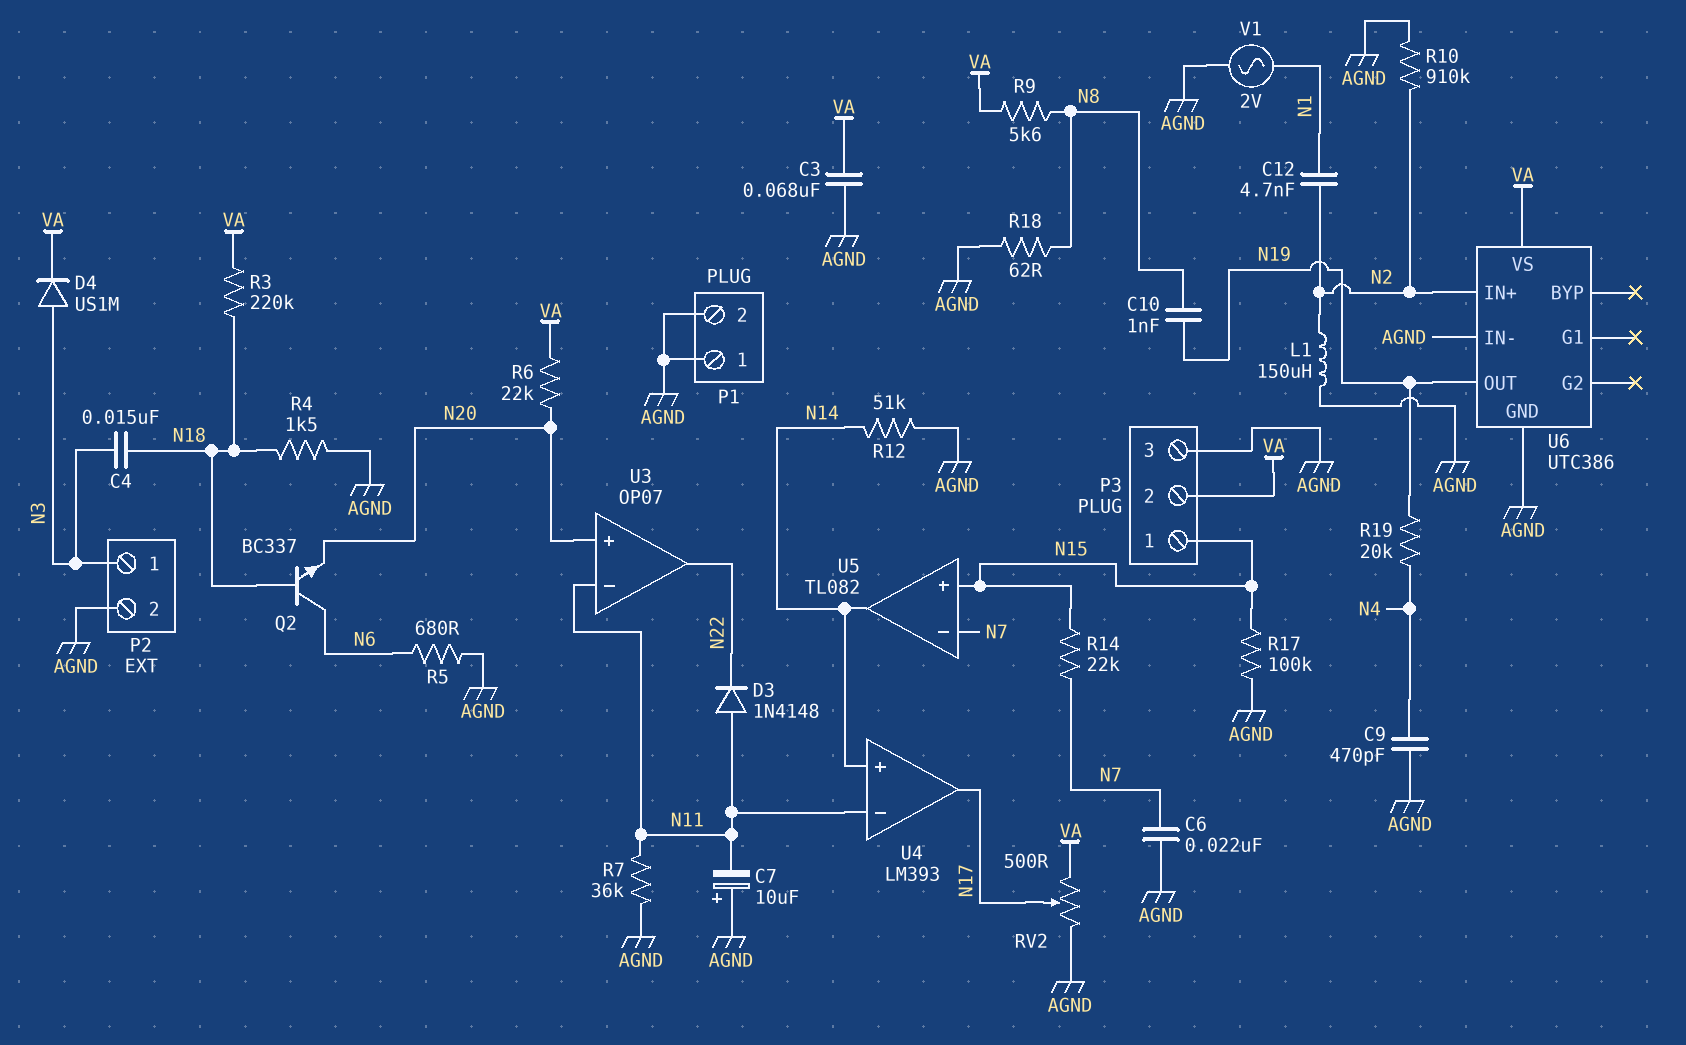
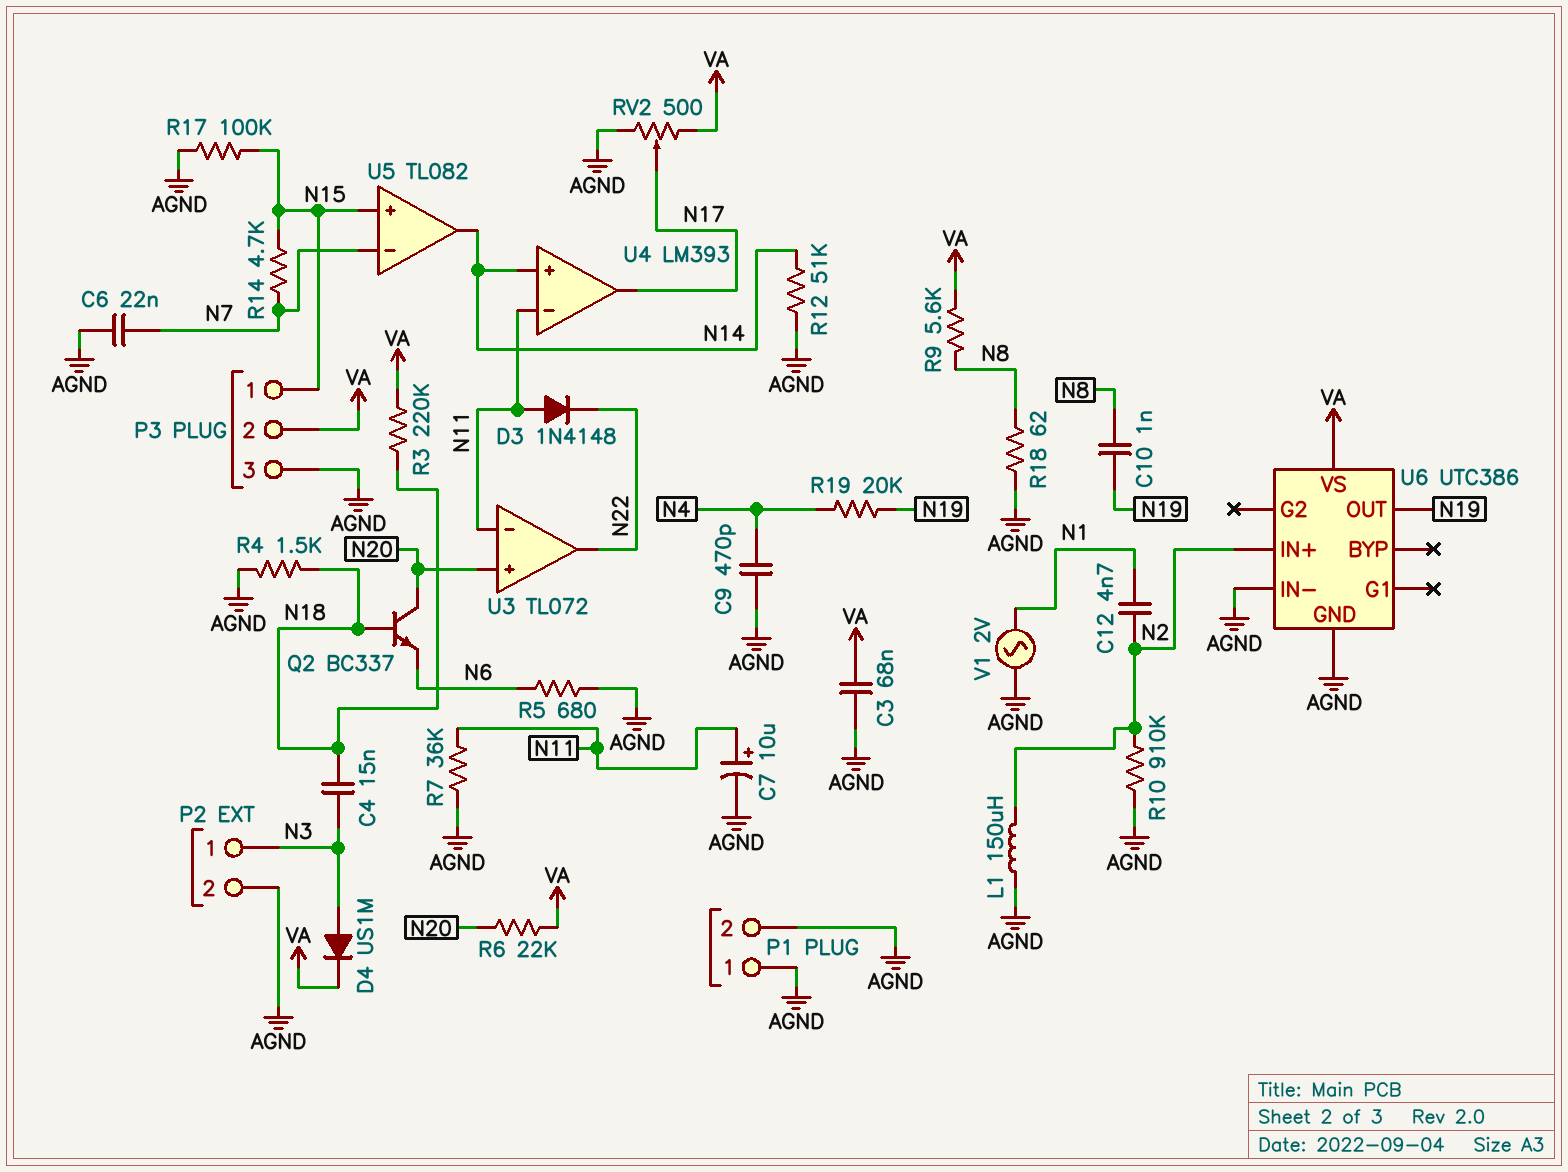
C7: 10uF (plus AGND, minus N11) -> 10uF (plus N11, minus AGND)
Q2: NPN BC337 (B N18, C N6, E N20) -> NPN BC337 (B N18, C N20, E N6)
R14: 22k (N7, N15) -> 4.7k (N7, N15)
U3: OP07 -> TL072

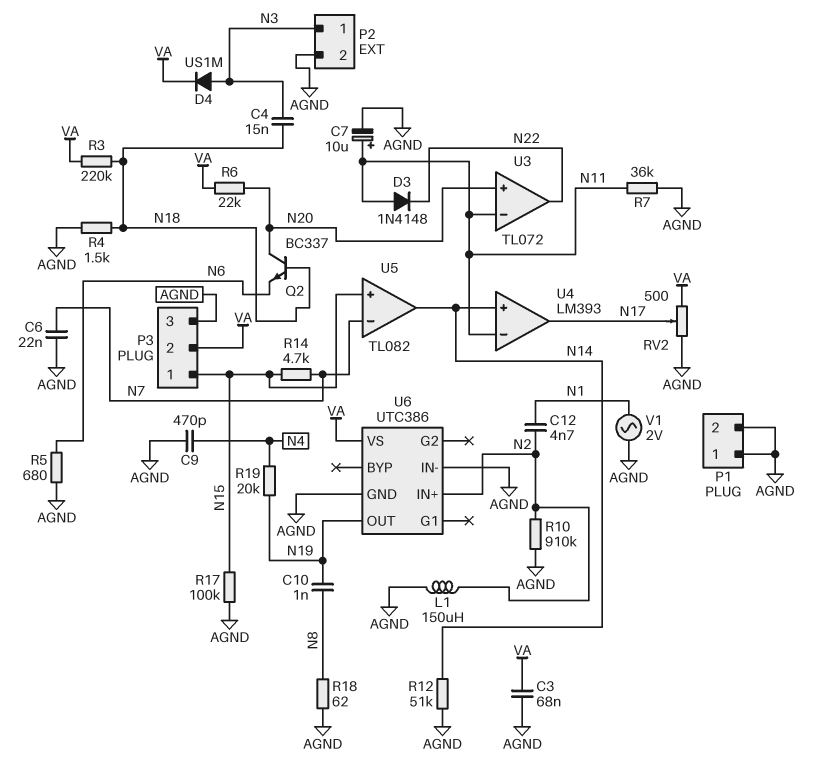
R9: 5.6k (N8, VA) -> none

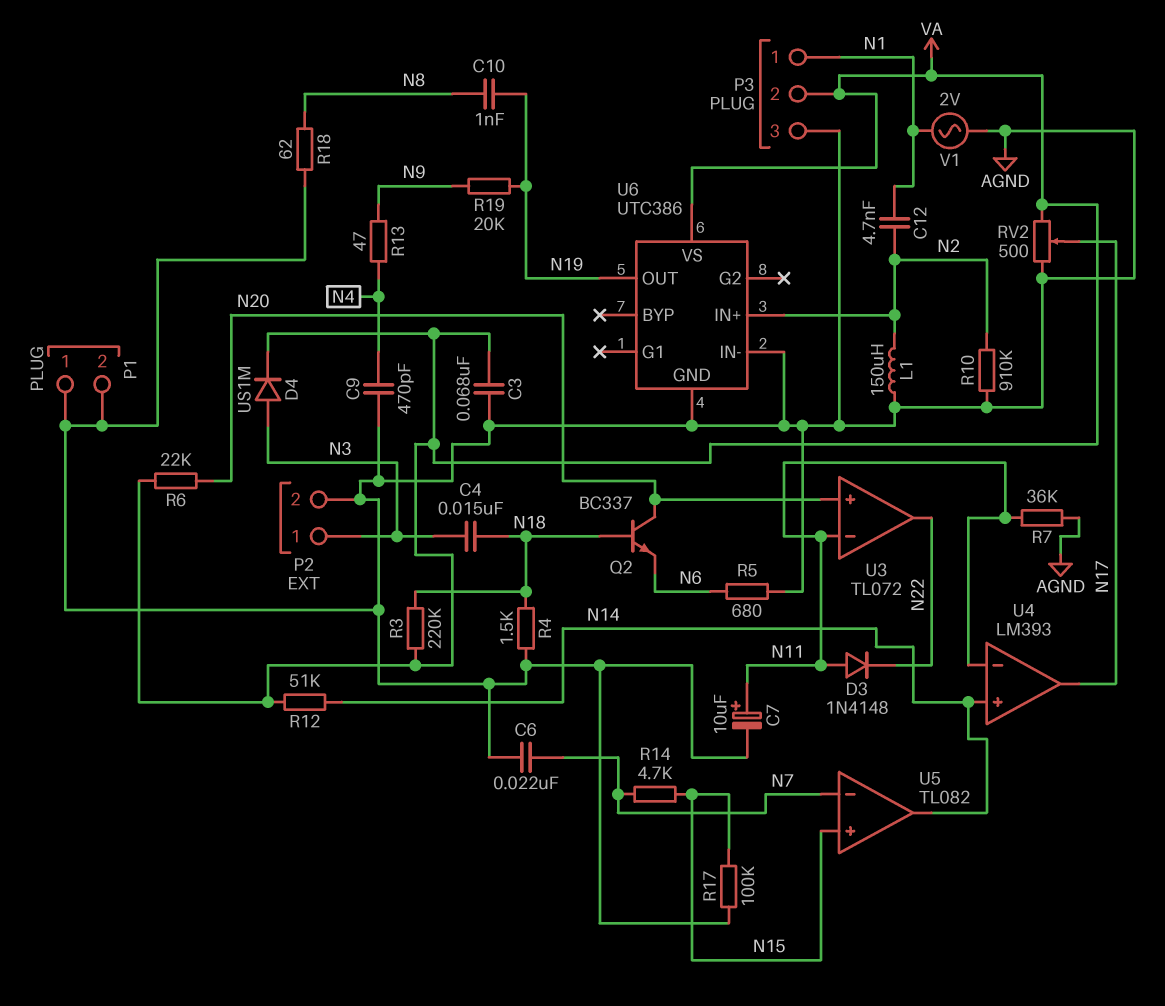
P3 pin 1: N15 -> N1
R12: 51k (AGND, N14) -> 51k (N14, VA)
R13: none -> 47 (N4, N9)
R19: 20k (N4, N19) -> 20k (N9, N19)

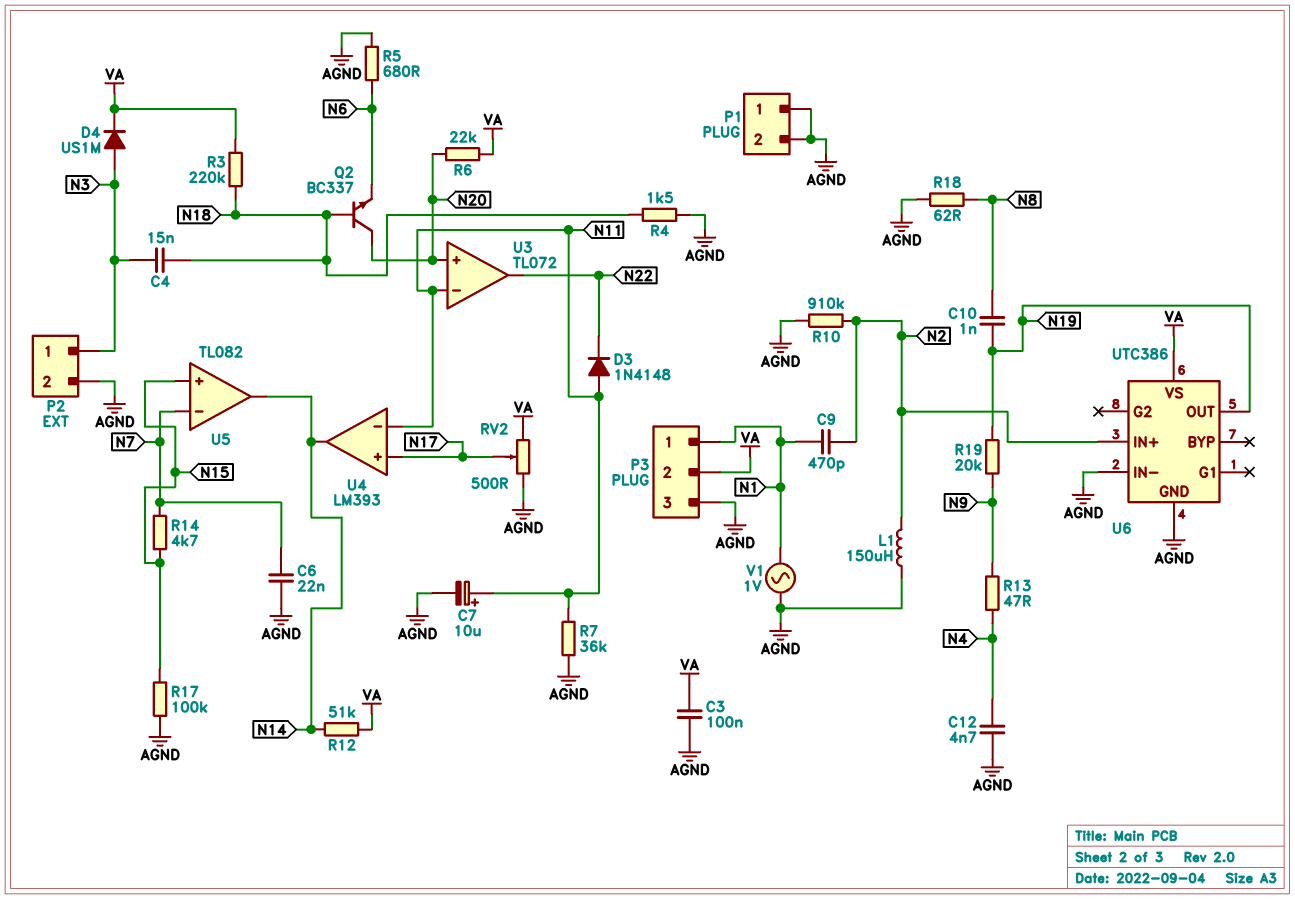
C3: 68nF (AGND, VA) -> 100nF (AGND, VA)
C9: 470pF (AGND, N4) -> 470pF (N1, N2)
C12: 4.7nF (N1, N2) -> 4.7nF (AGND, N4)
U4 pin in+: N14 -> N17
U4 pin out: N17 -> N14
V1: AC 2V (AGND, N1) -> AC 1V (AGND, N1)

